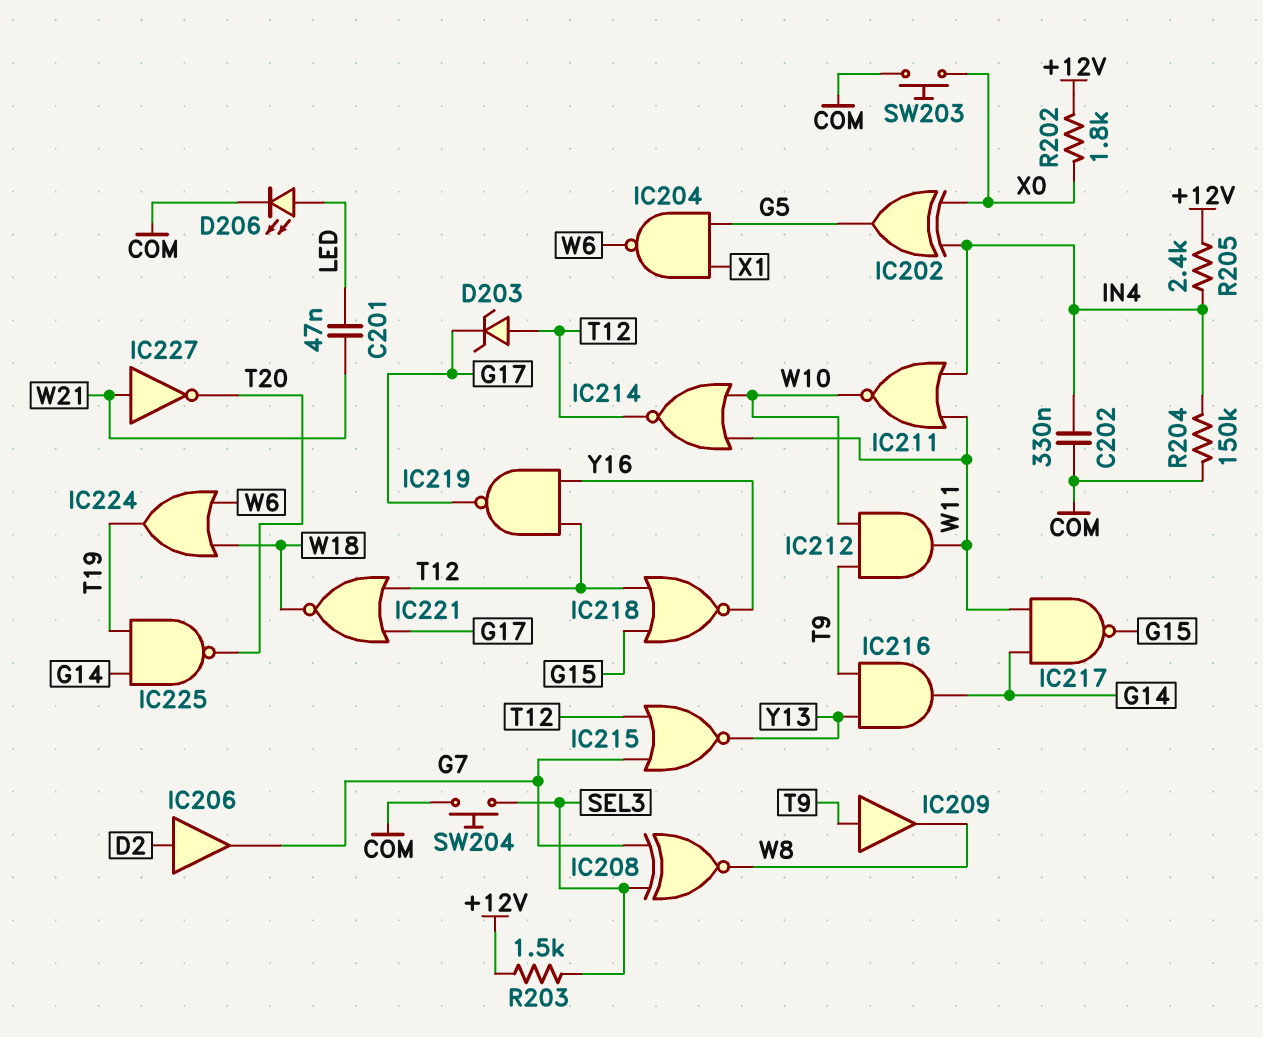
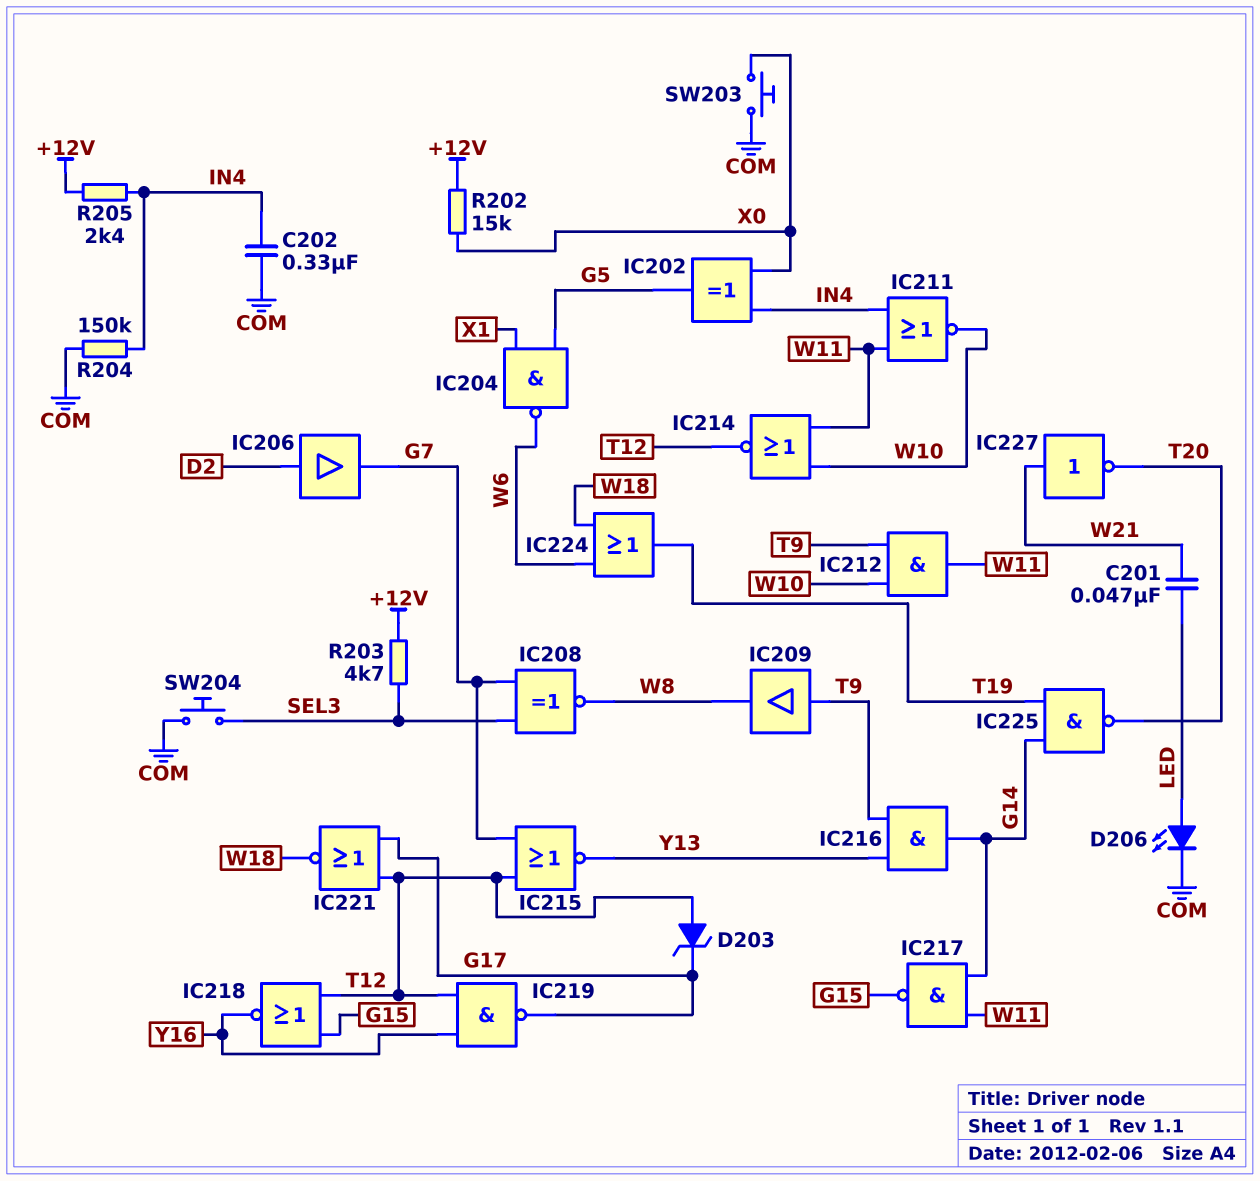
R202: 1.8k (+12V, X0) -> 15k (+12V, X0)
R203: 1.5k (+12V, SEL3) -> 4.7k (+12V, SEL3)

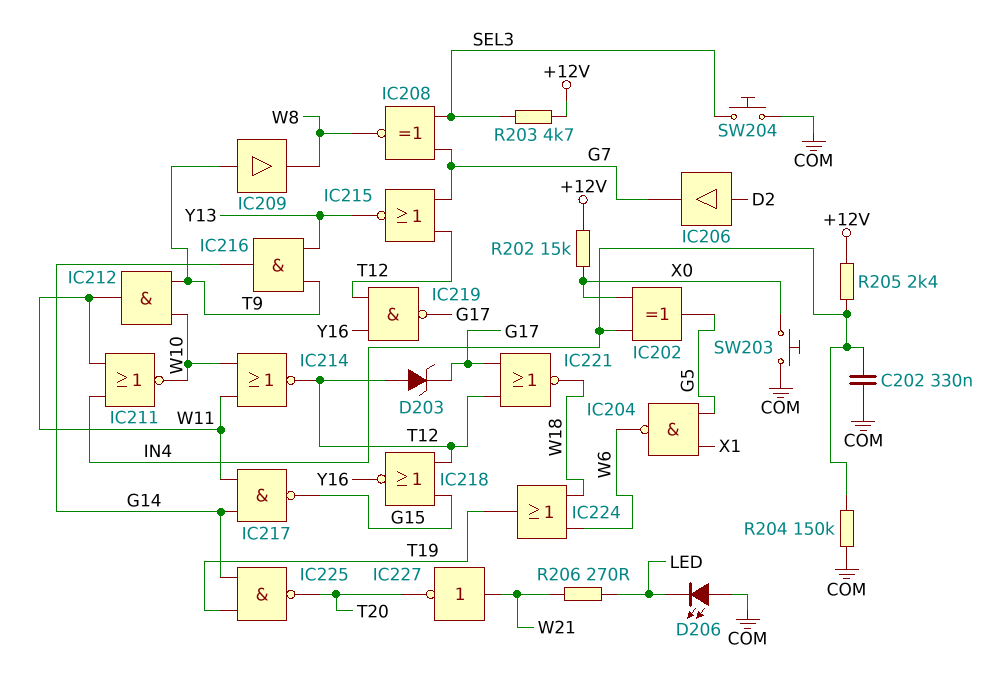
C201: 47nF (LED, W21) -> none
D206: LED (A LED, K COM) -> LED (A COM, K LED)
R206: none -> 270 (LED, W21)

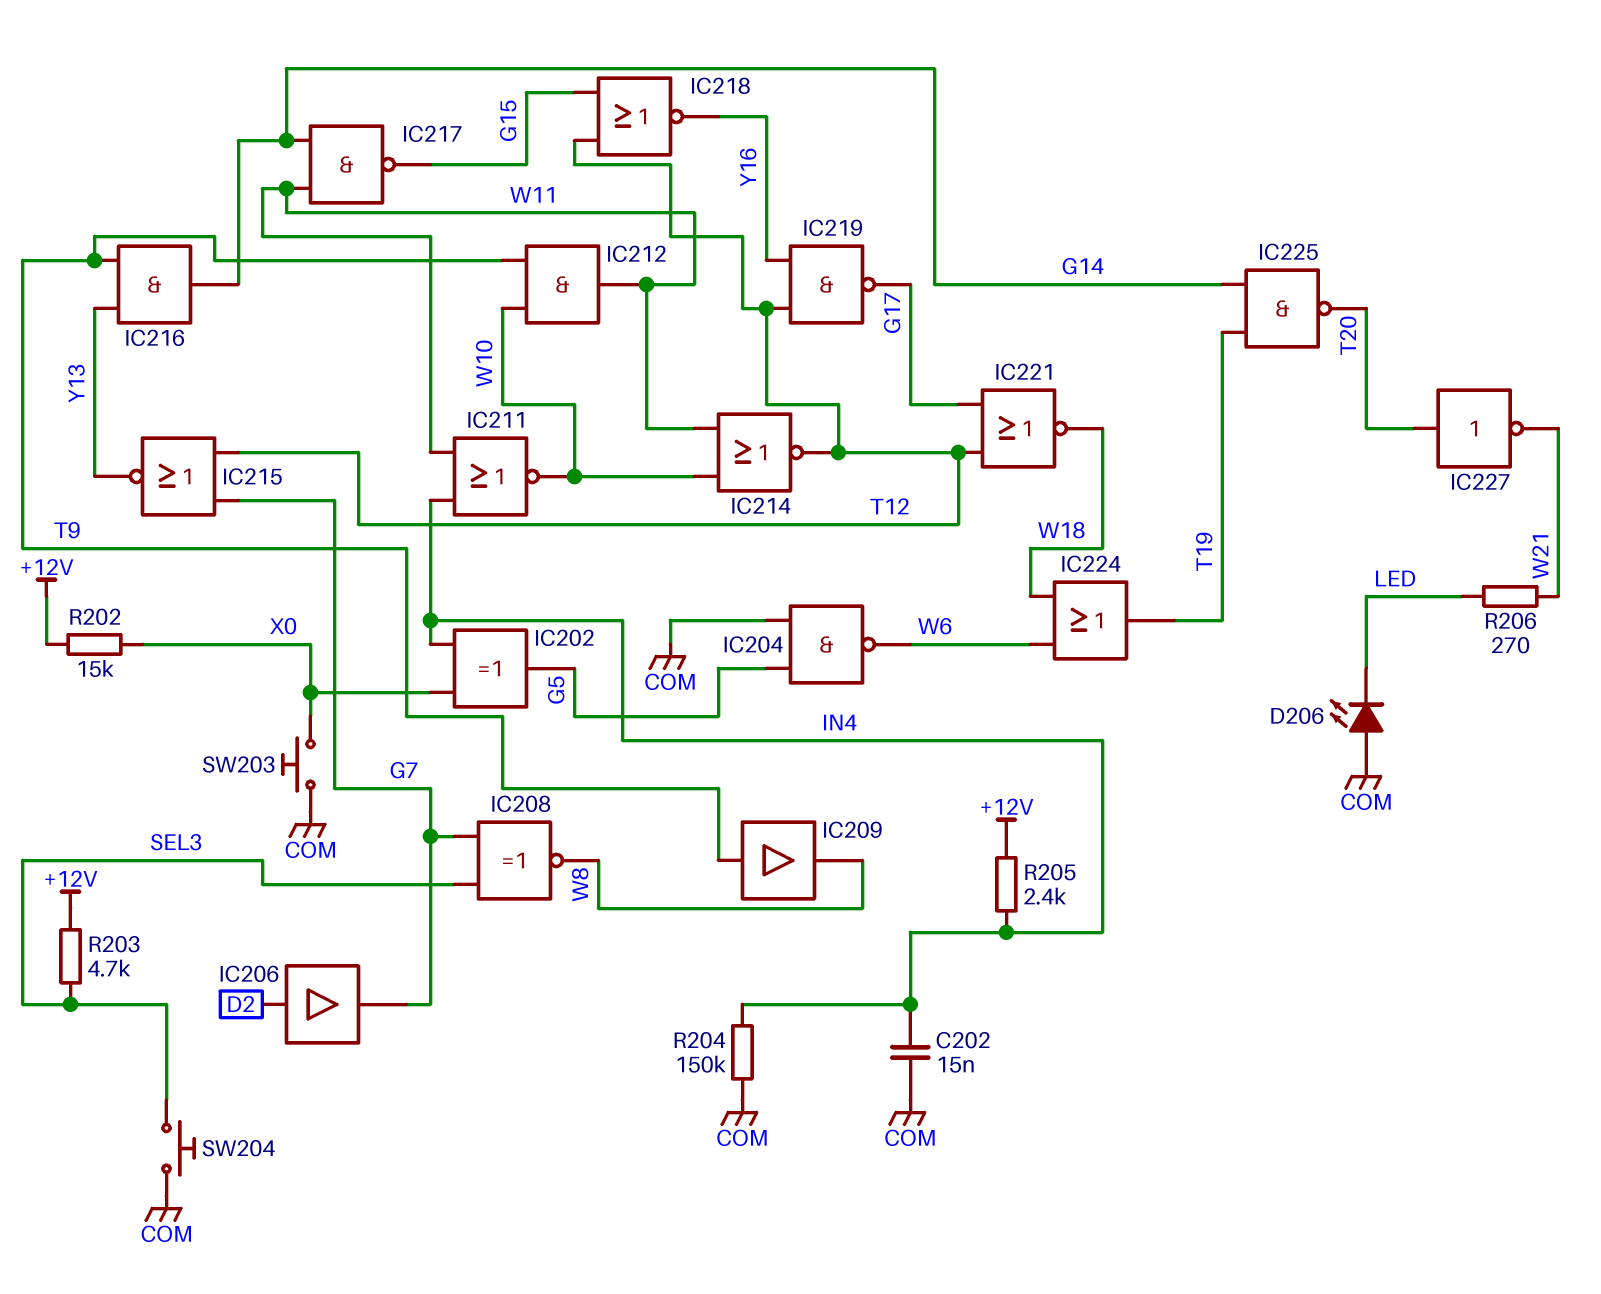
C202: 330nF (COM, IN4) -> 15nF (COM, IN4)
D203: zener (A T12, K G17) -> none
IC204: NAND (in G5, in X1, out W6) -> NAND (in COM, in G5, out W6)
IC227: NOT (in W21, out T20) -> NOT (in T20, out W21)

